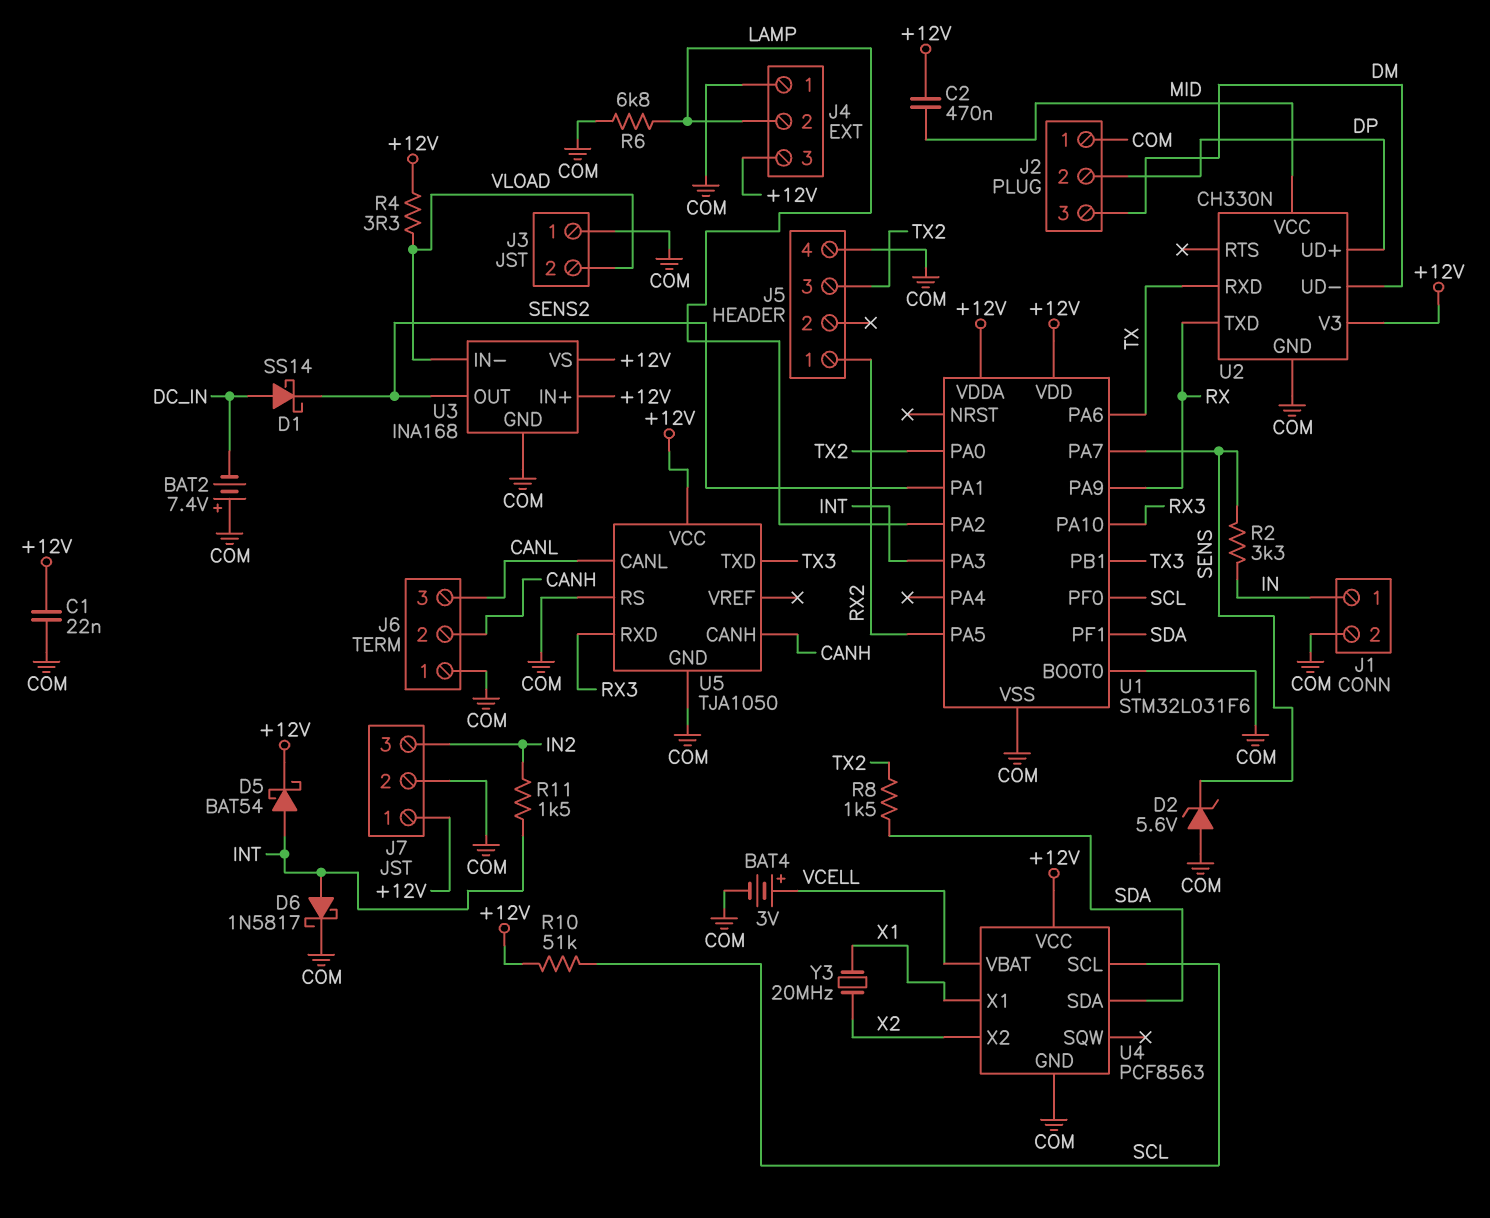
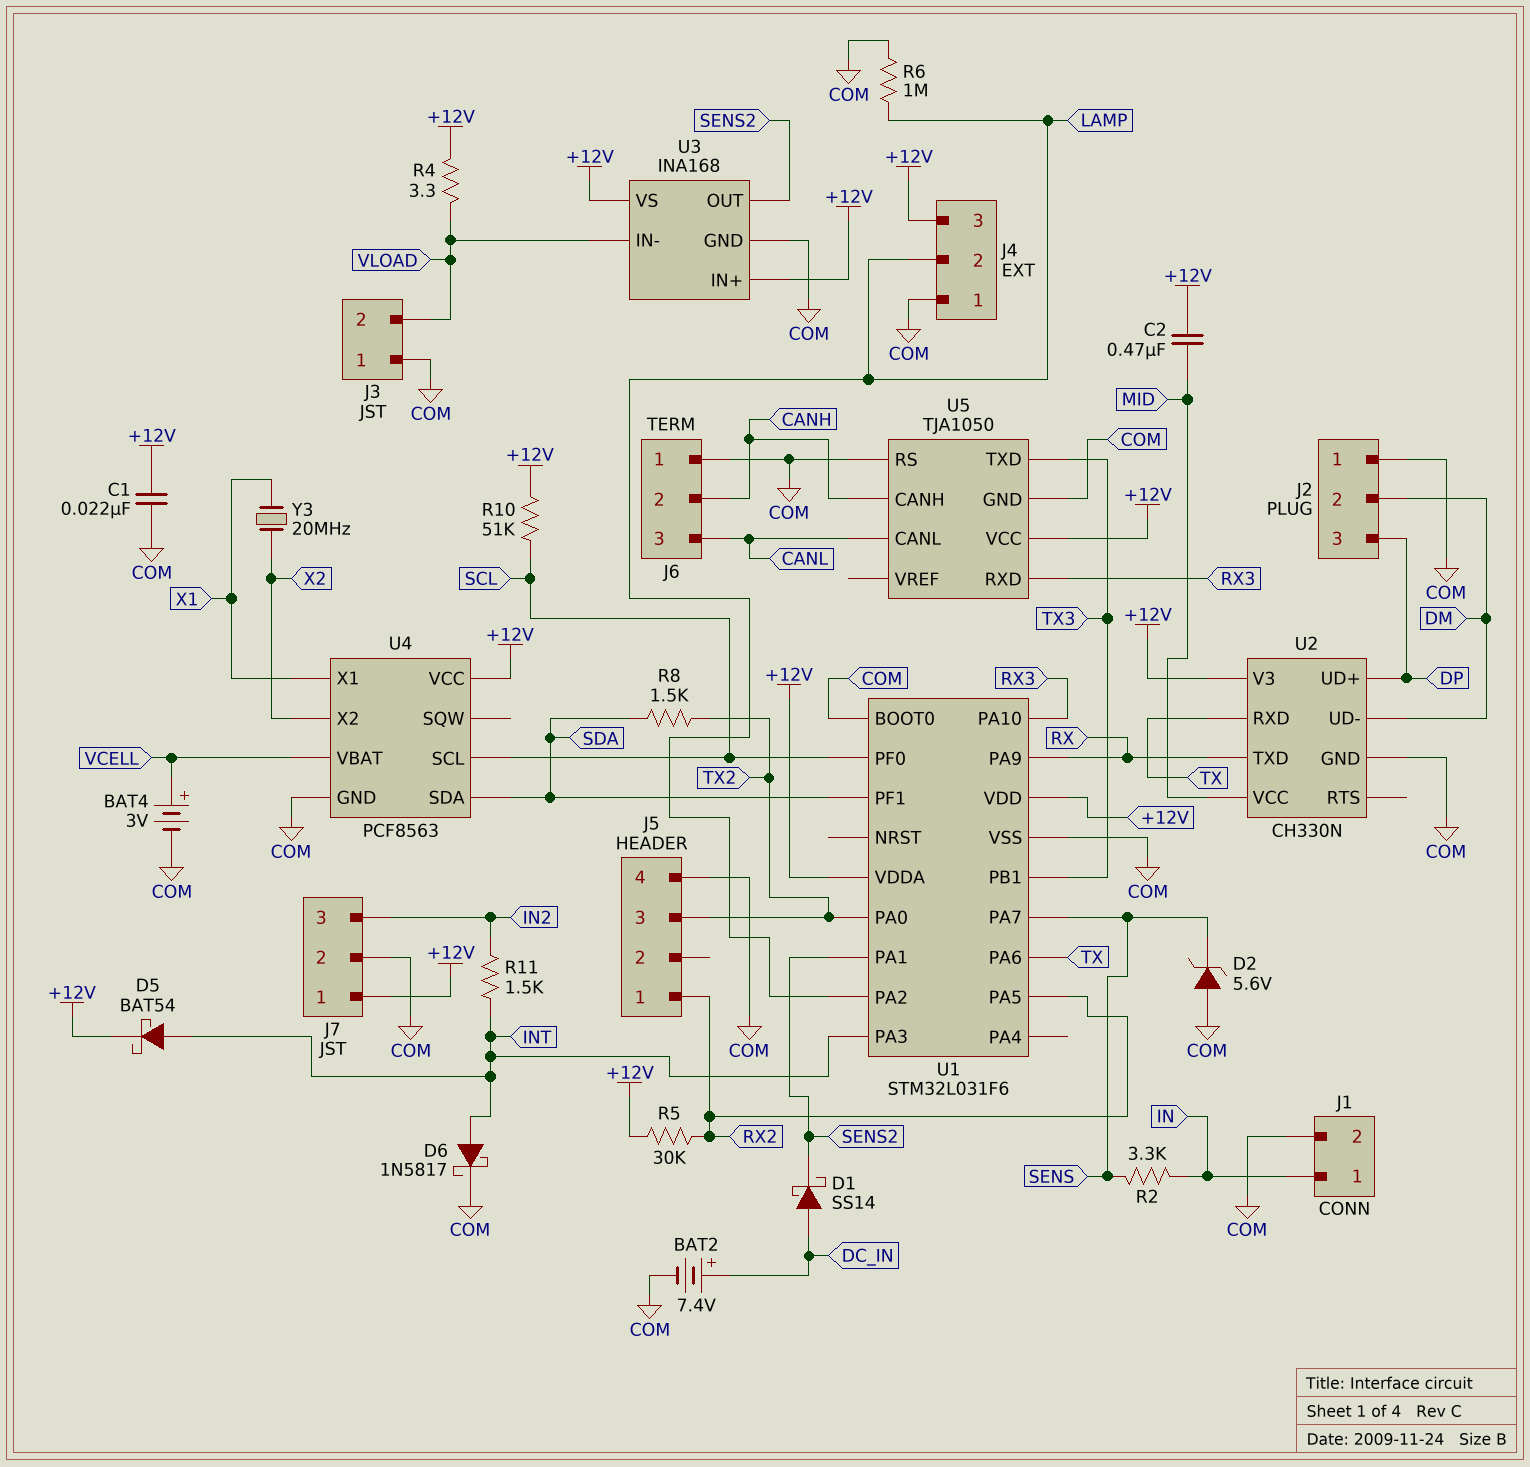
BAT2: 7.4V (plus COM, minus DC_IN) -> 7.4V (plus DC_IN, minus COM)
J2 pin 2: DP -> DM
J2 pin 3: DM -> DP
R5: none -> 30k (+12V, RX2)
R6: 6.8k (COM, LAMP) -> 1M (COM, LAMP)

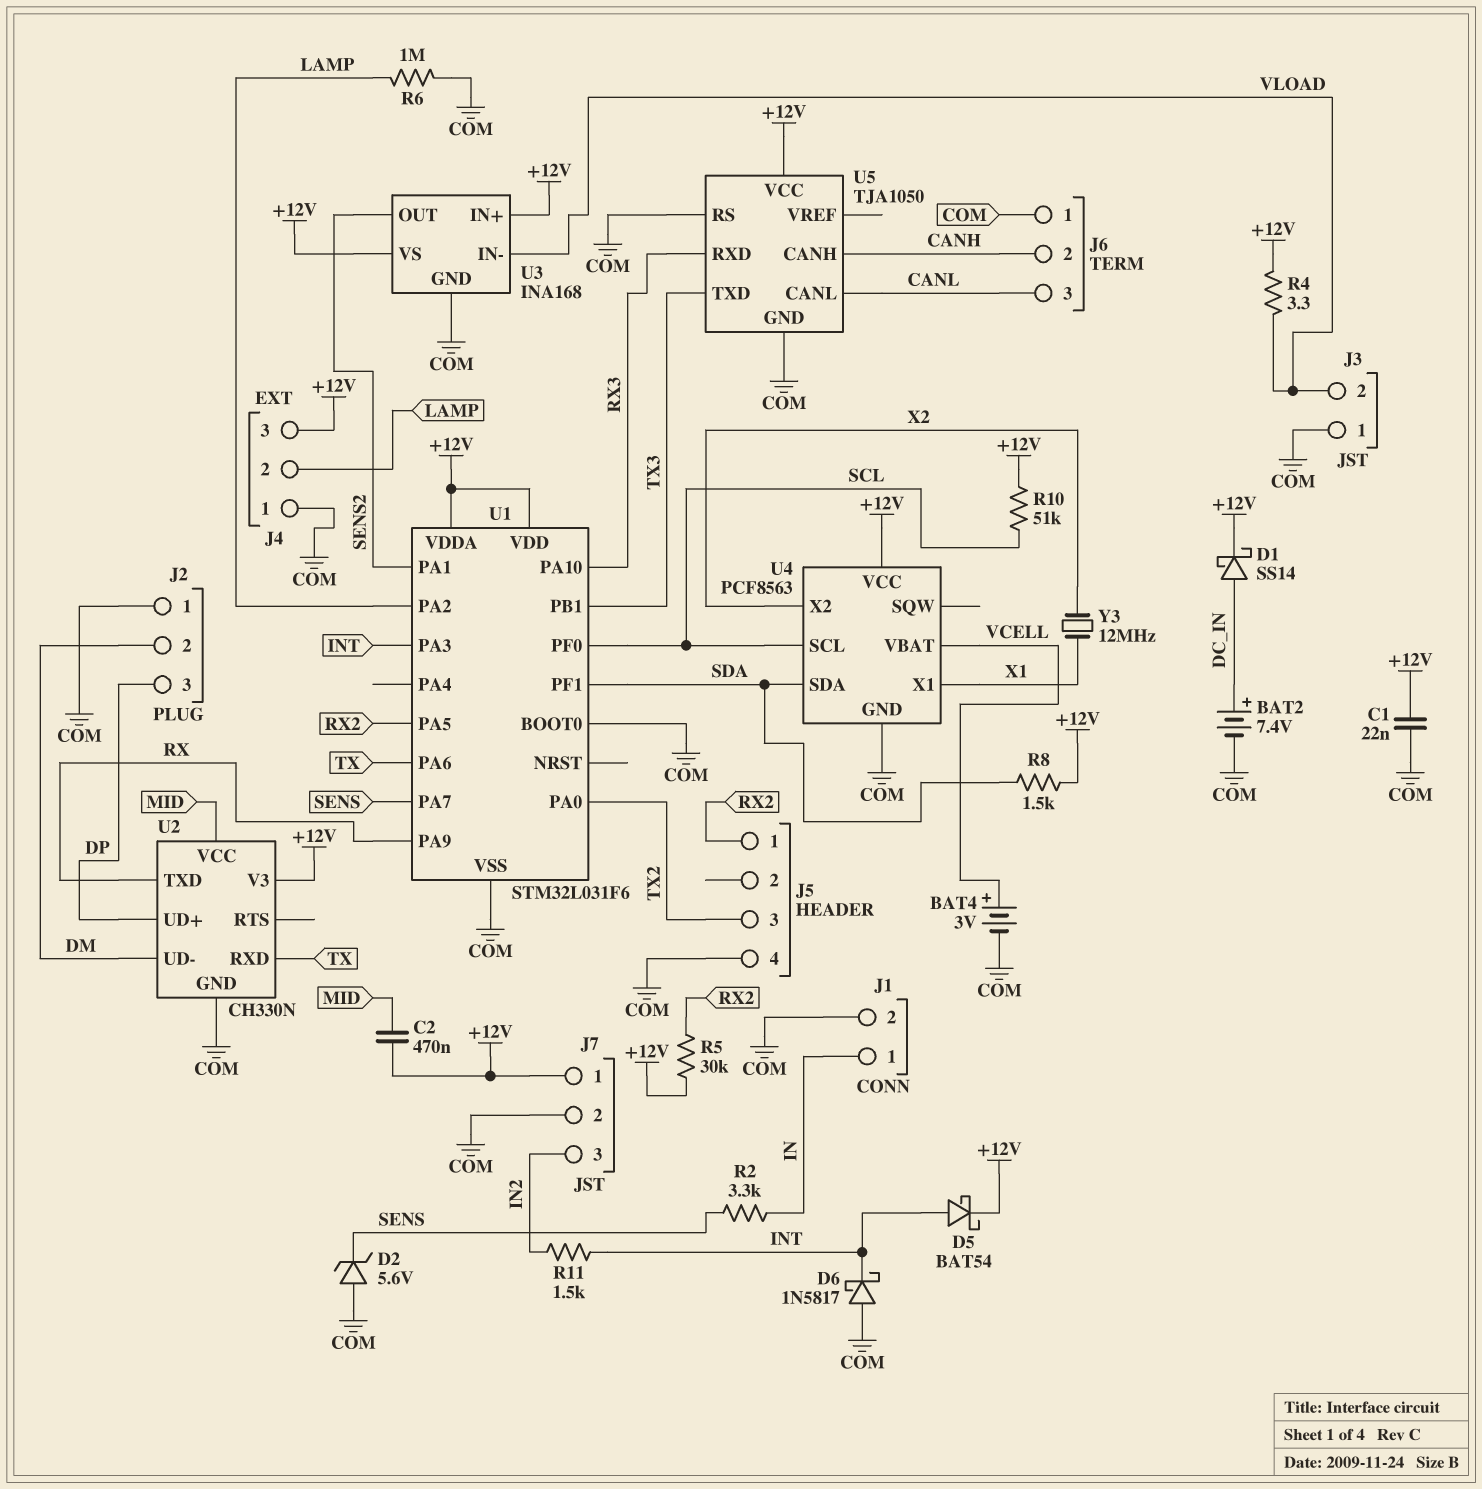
D1: schottky SS14 (A DC_IN, K SENS2) -> schottky SS14 (A DC_IN, K +12V)
D6: schottky 1N5817 (A INT, K COM) -> schottky 1N5817 (A COM, K INT)
R8: 1.5k (SDA, TX2) -> 1.5k (+12V, SDA)
Y3: 20MHz (X1, X2) -> 12MHz (X1, X2)

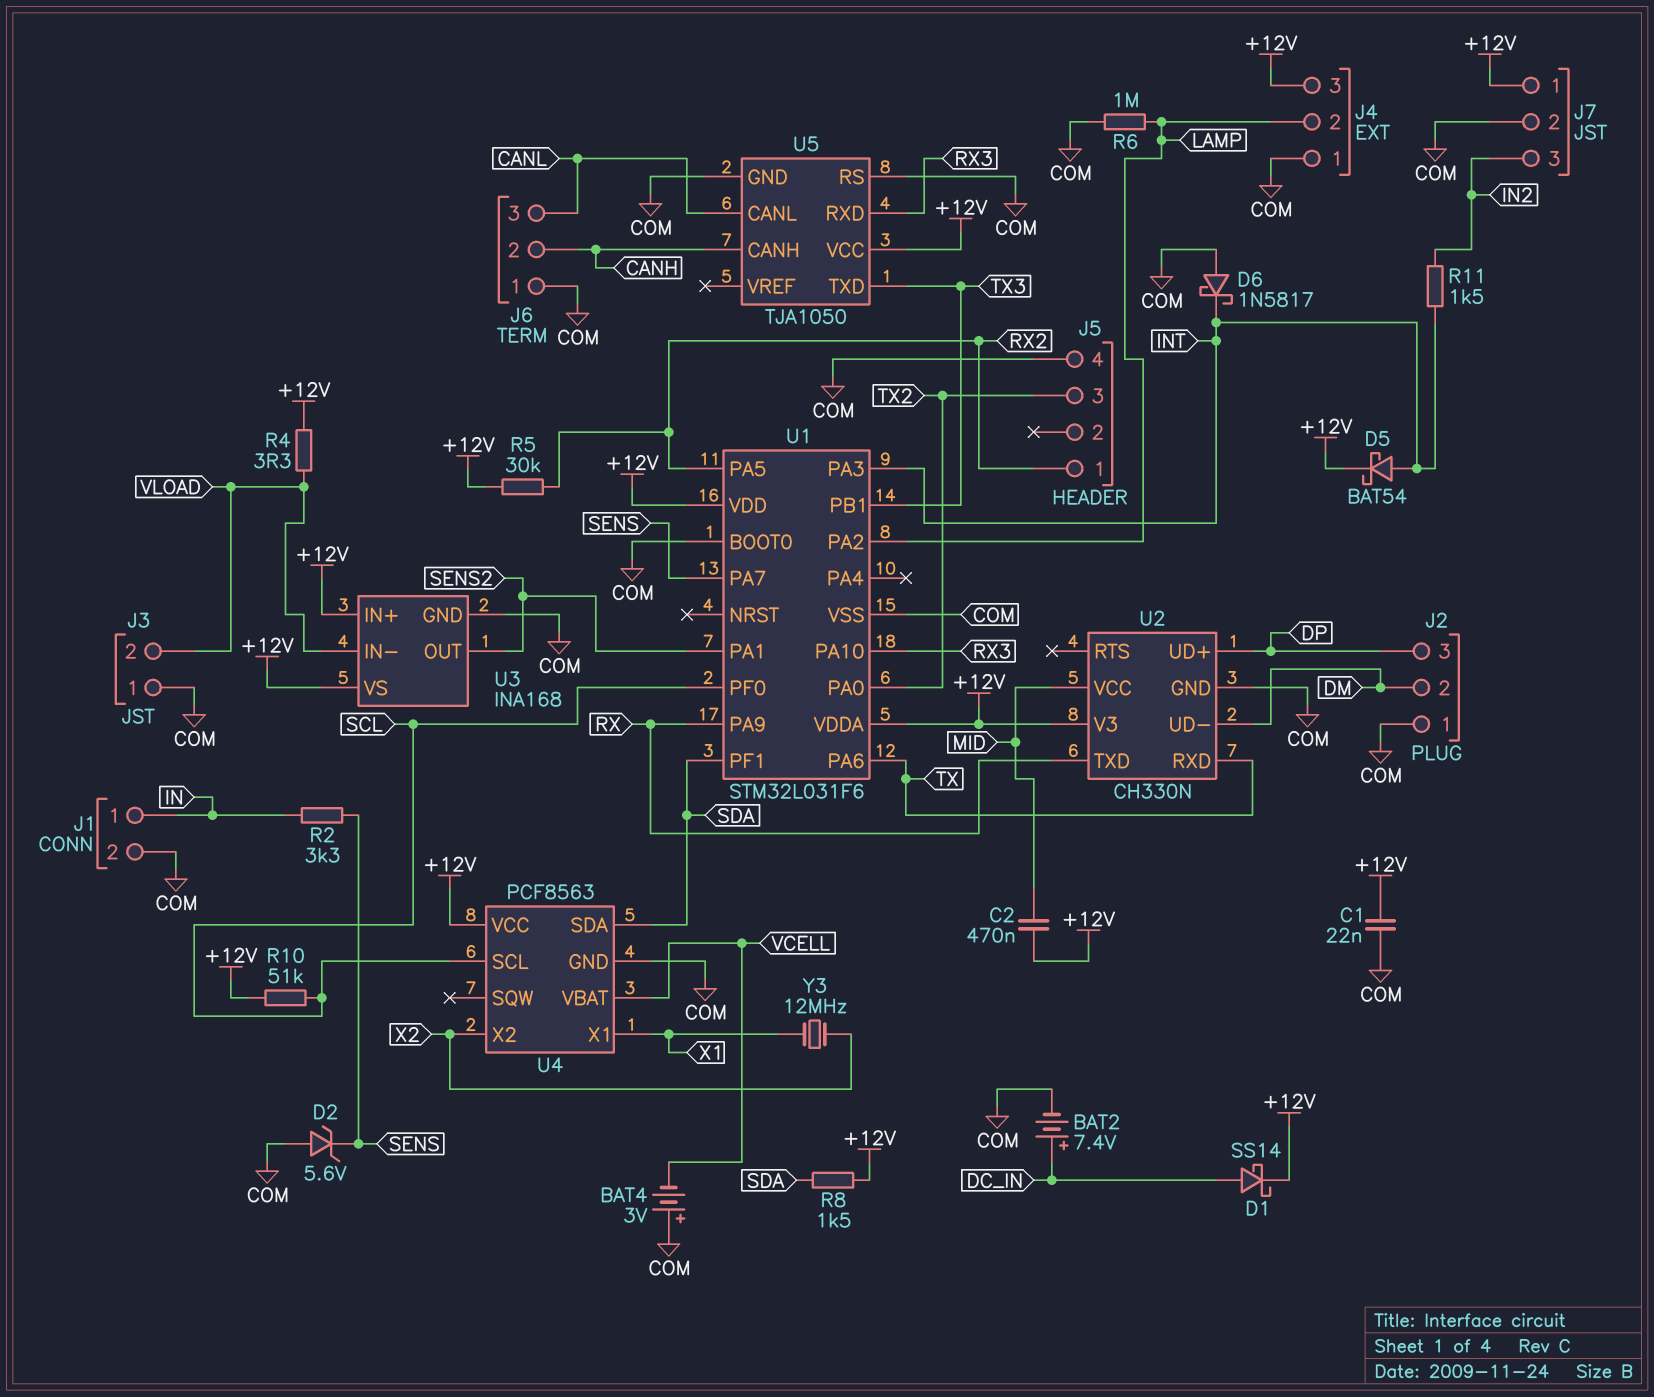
BAT4: 3V (plus VCELL, minus COM) -> 3V (plus COM, minus VCELL)

